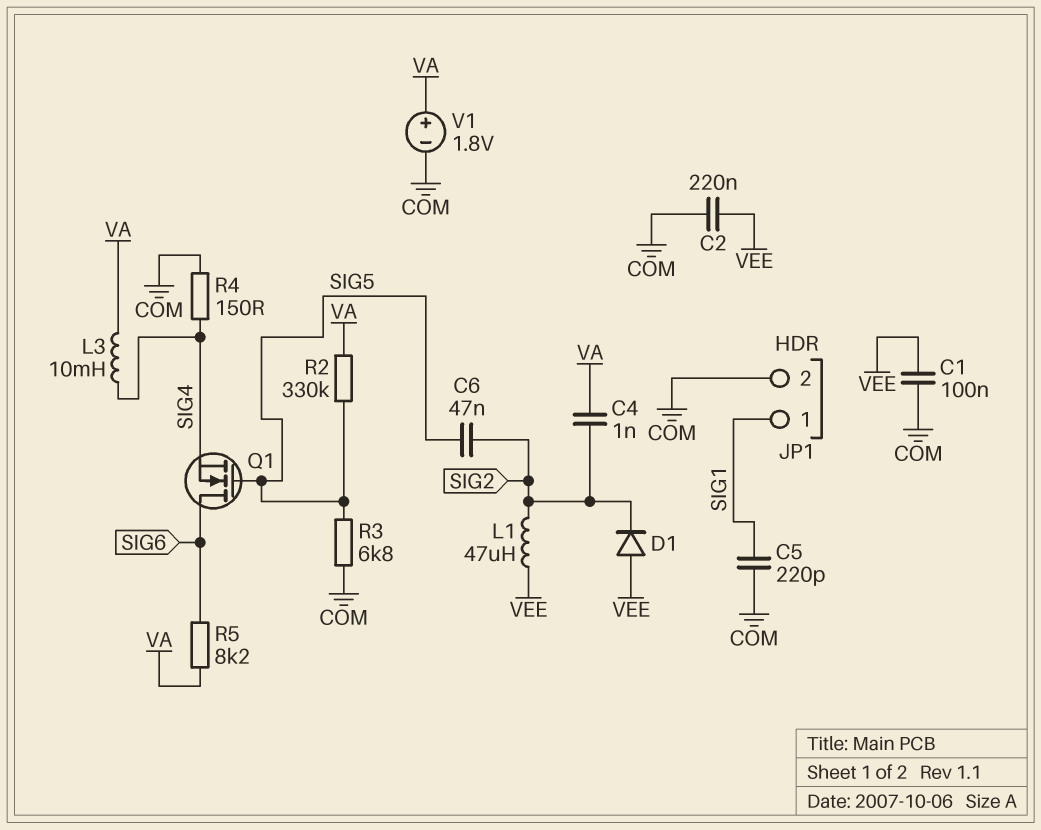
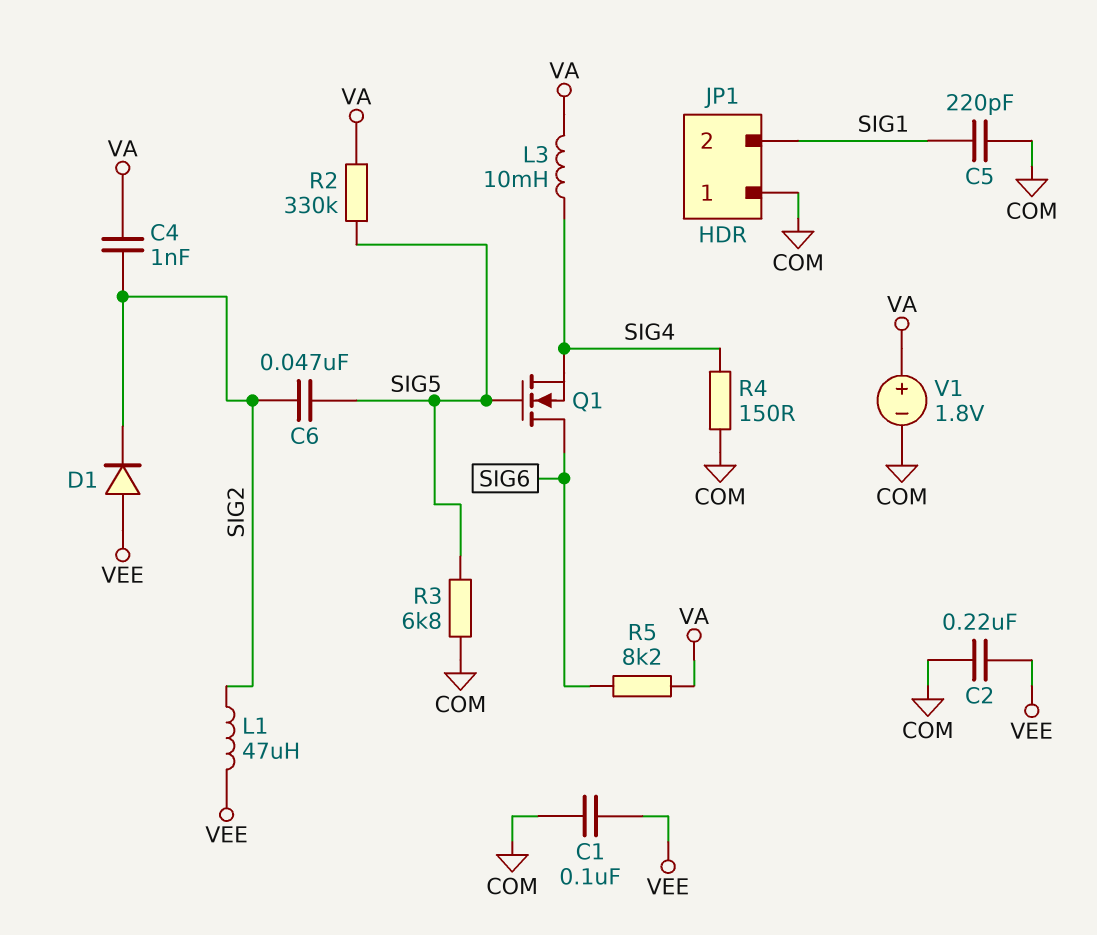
JP1 pin 1: SIG1 -> COM
JP1 pin 2: COM -> SIG1

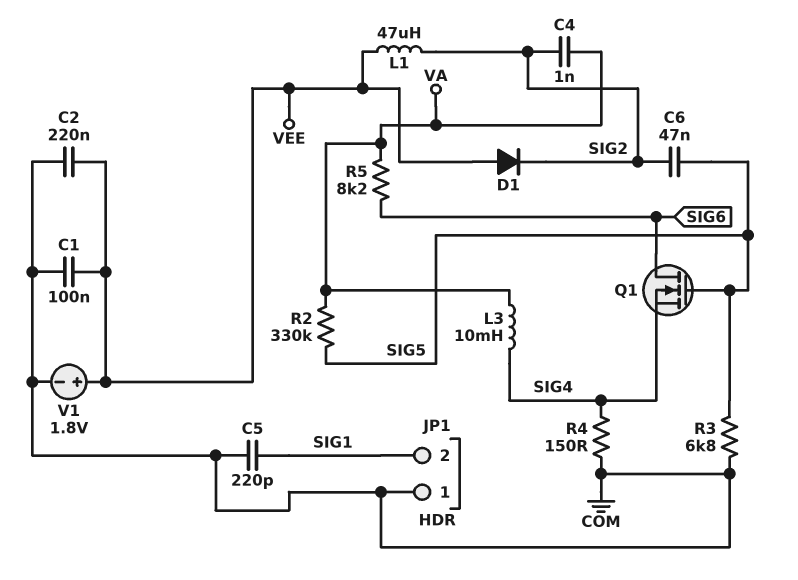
V1: 1.8V (plus VA, minus COM) -> 1.8V (plus VEE, minus COM)

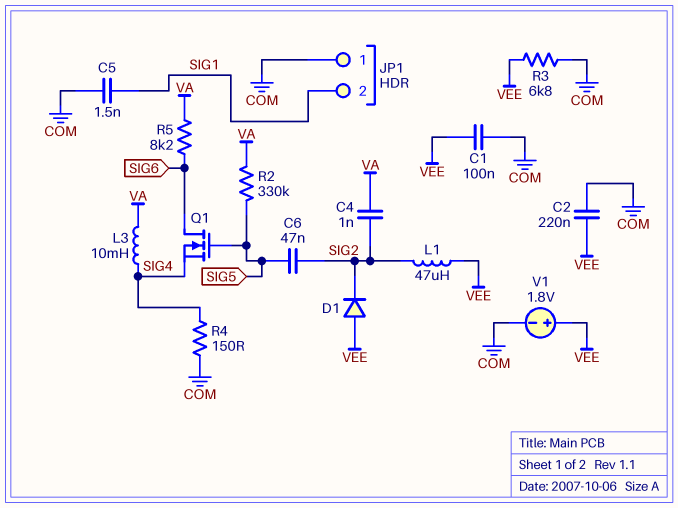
C5: 220pF (COM, SIG1) -> 1.5nF (COM, SIG1)
R3: 6.8k (COM, SIG5) -> 6.8k (COM, VEE)

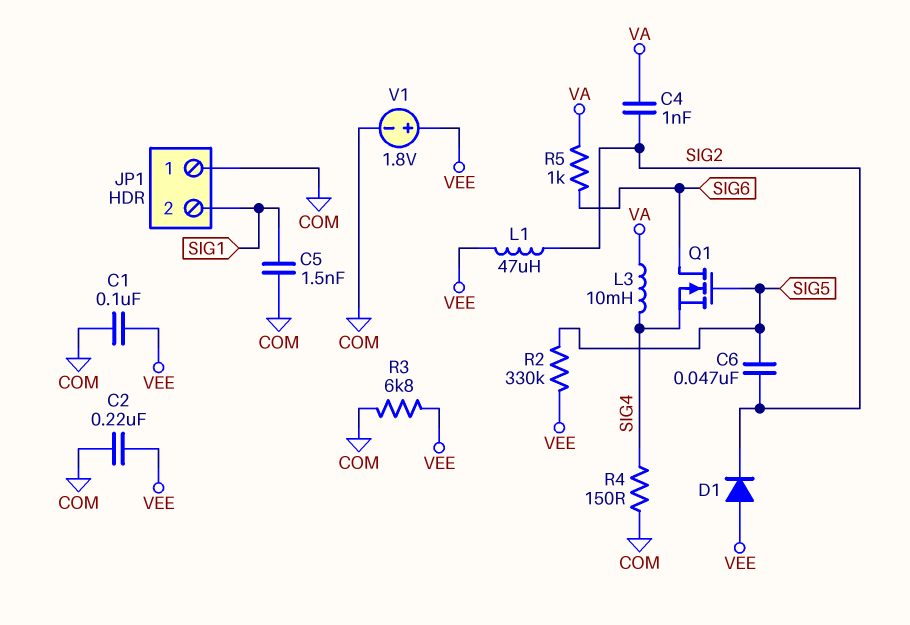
R2: 330k (SIG5, VA) -> 330k (SIG5, VEE)
R5: 8.2k (SIG6, VA) -> 1k (SIG6, VA)

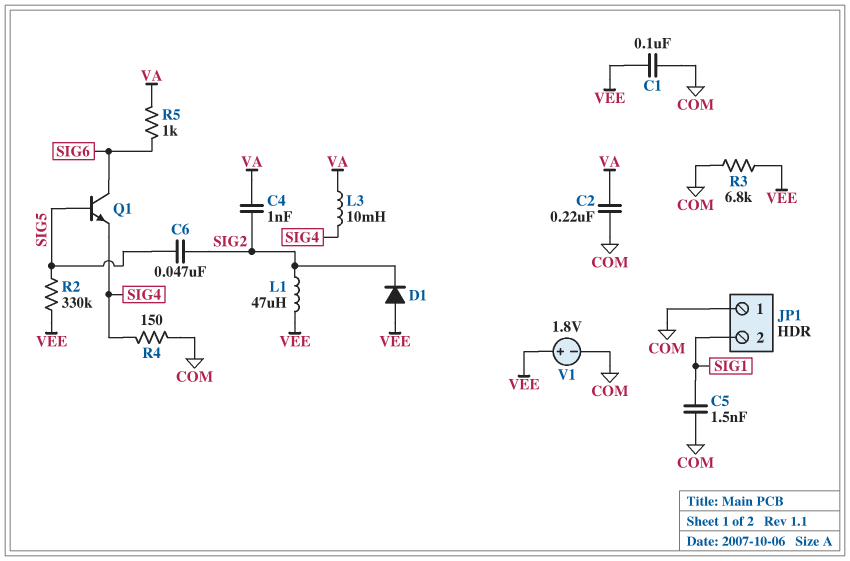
C2: 220nF (COM, VEE) -> 220nF (COM, VA)
Q1: NMOS (G SIG5, D SIG6, S SIG4) -> NPN (B SIG5, C SIG6, E SIG4)

